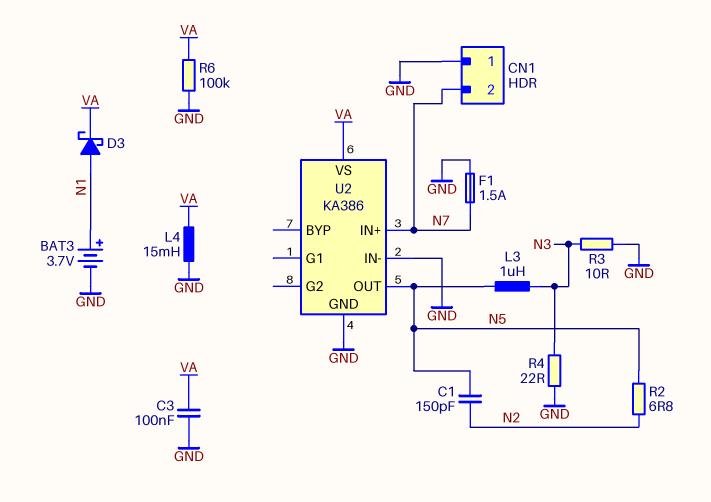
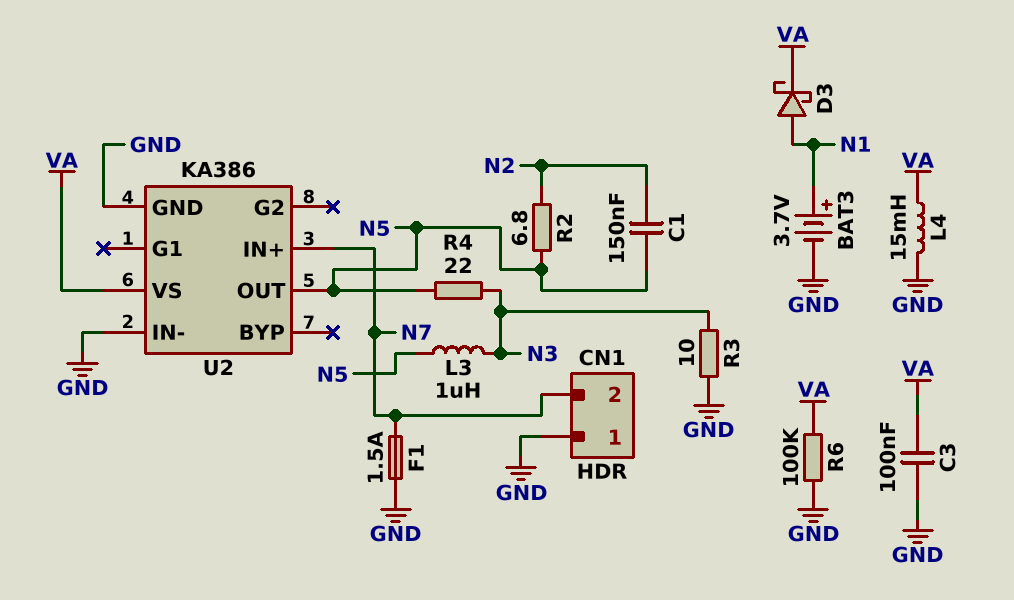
C1: 150pF (N2, N5) -> 150nF (N2, N5)
R4: 22 (GND, N3) -> 22 (N3, N5)

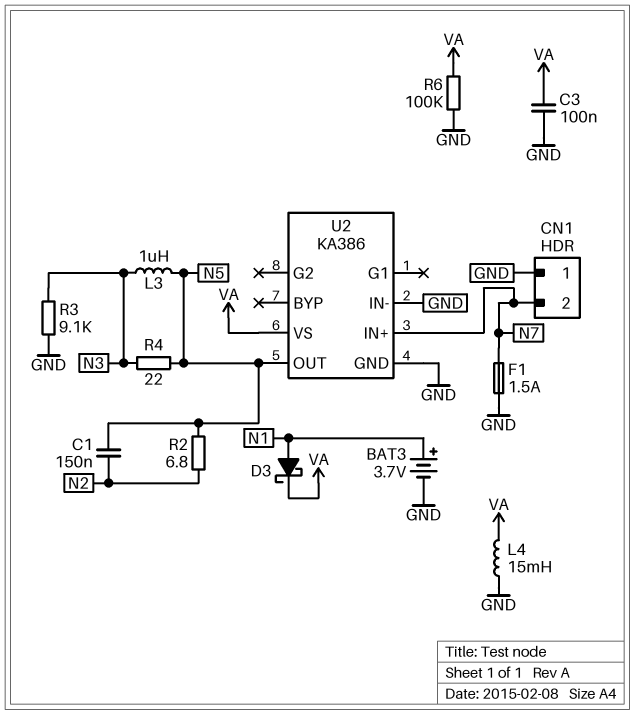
R3: 10 (GND, N3) -> 9.1k (GND, N3)

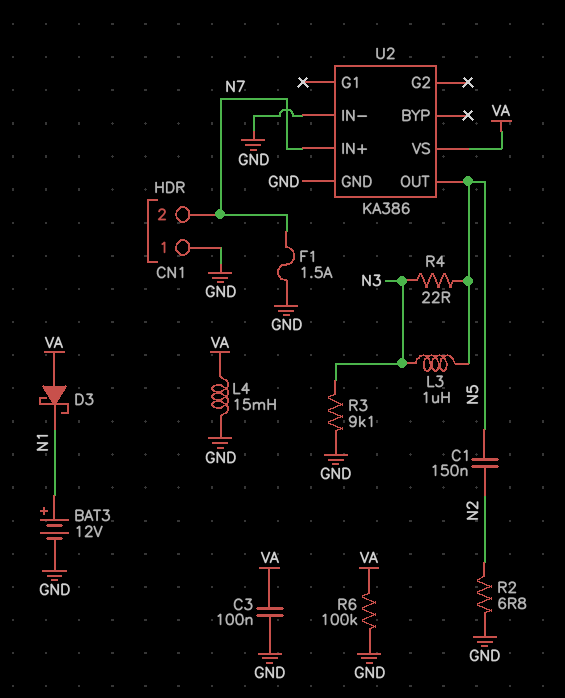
BAT3: 3.7V (plus N1, minus GND) -> 12V (plus N1, minus GND)
D3: schottky (A N1, K VA) -> schottky (A VA, K N1)
R2: 6.8 (N2, N5) -> 6.8 (GND, N2)

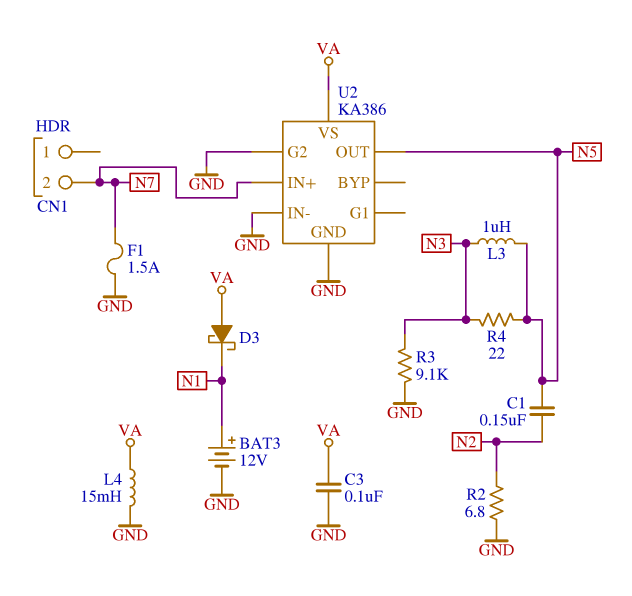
CN1 pin 1: GND -> none
R6: 100k (GND, VA) -> none
U2 pin G2: none -> GND

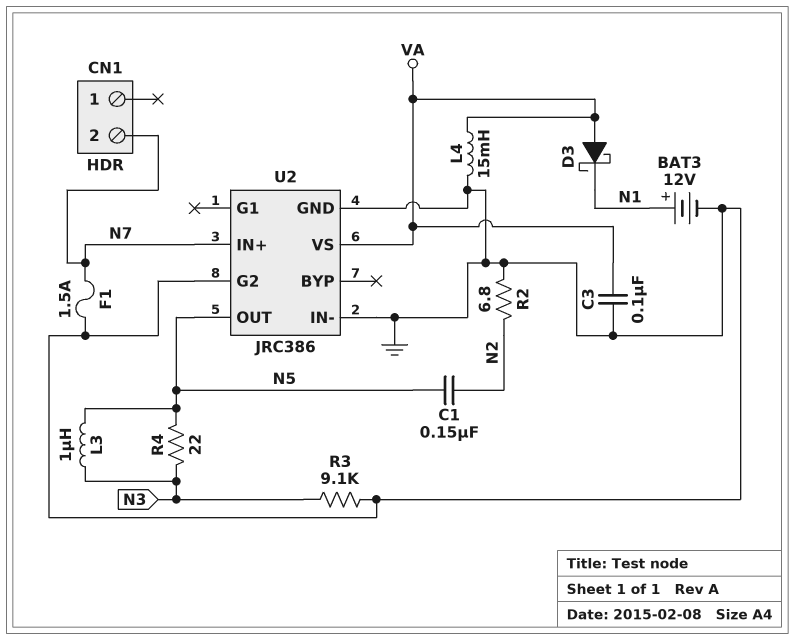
U2: KA386 -> JRC386

